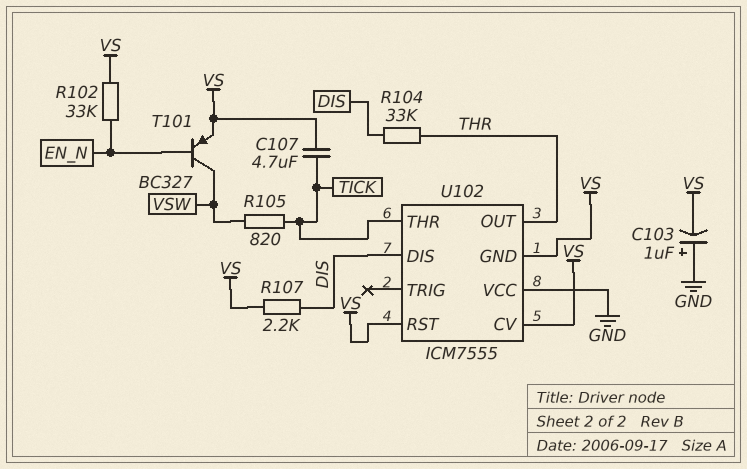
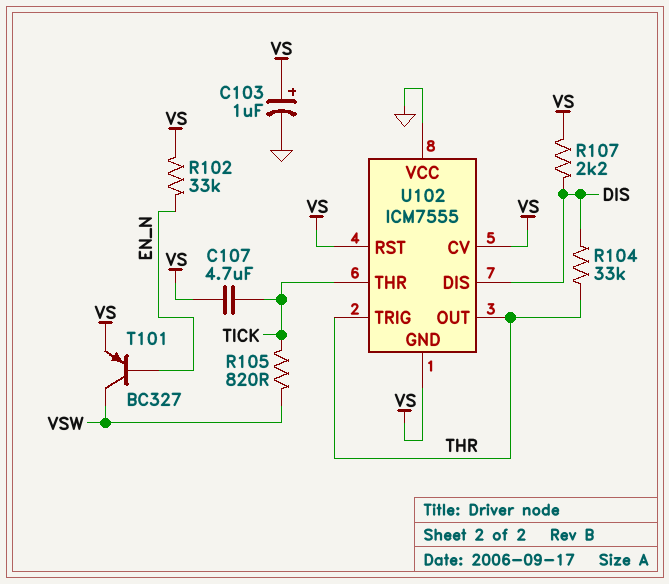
C103: 1uF (plus GND, minus VS) -> 1uF (plus VS, minus GND)
U102 pin TRIG: none -> THR

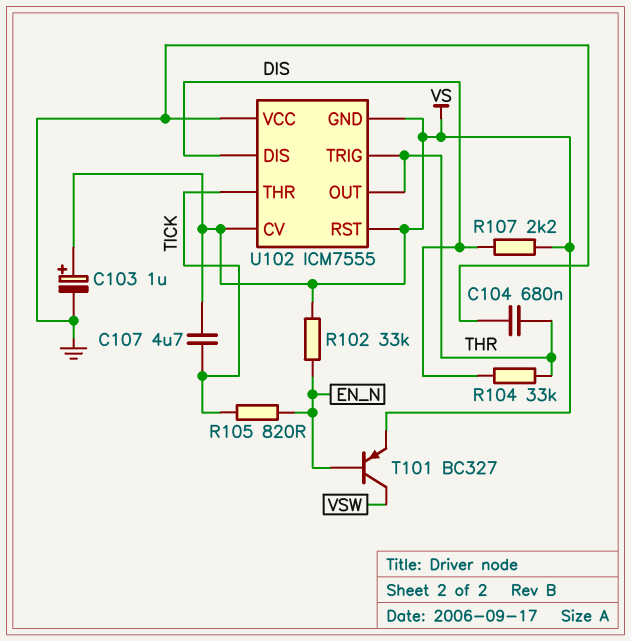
C104: none -> 680nF (GND, THR)
R105: 820 (TICK, VSW) -> 820 (EN_N, TICK)

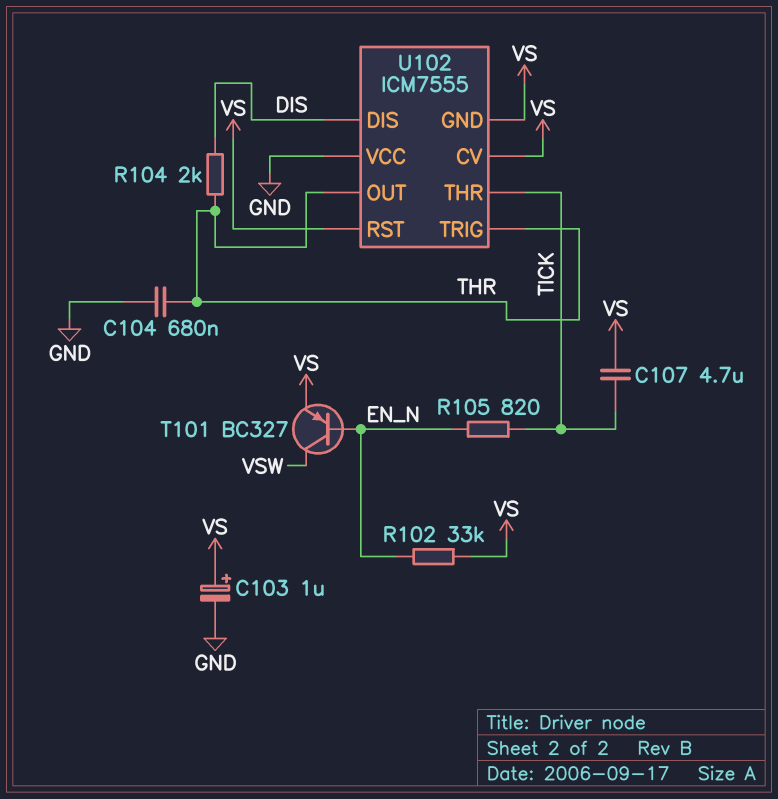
R104: 33k (DIS, THR) -> 2k (DIS, THR)
R107: 2.2k (DIS, VS) -> none

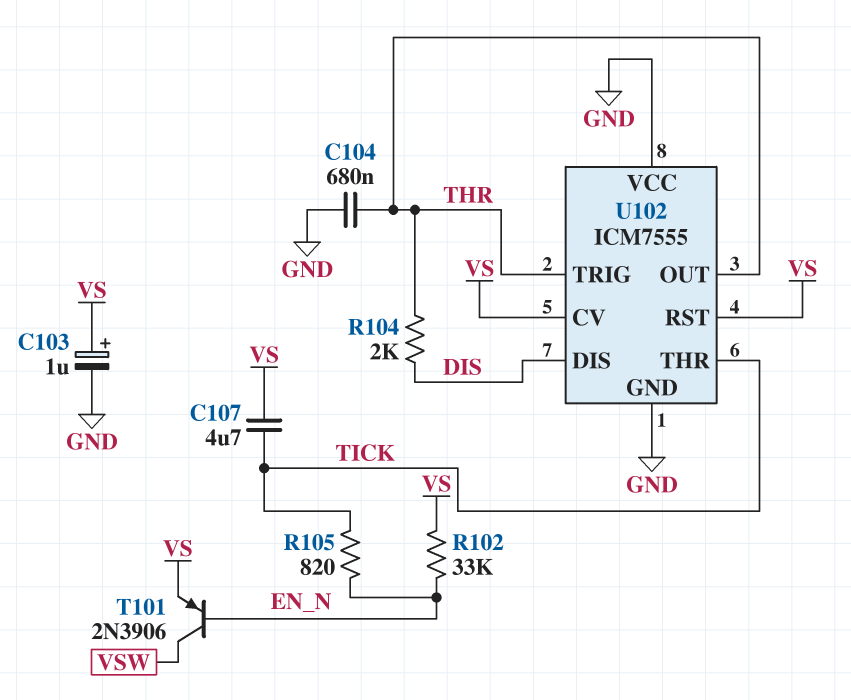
T101: PNP BC327 (B EN_N, C VSW, E VS) -> PNP 2N3906 (B EN_N, C VSW, E VS)
U102 pin GND: VS -> GND

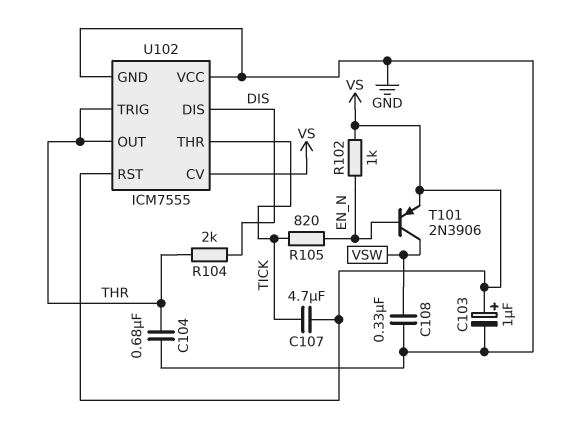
C108: none -> 330nF (GND, VSW)
R102: 33k (EN_N, VS) -> 1k (EN_N, VS)

